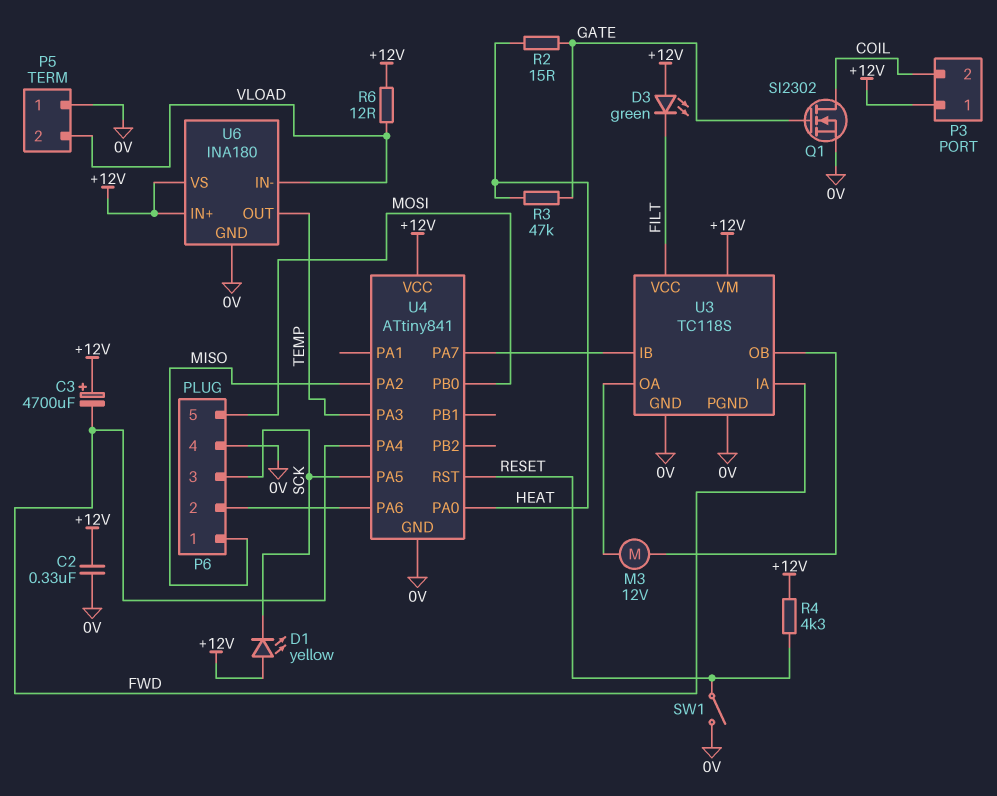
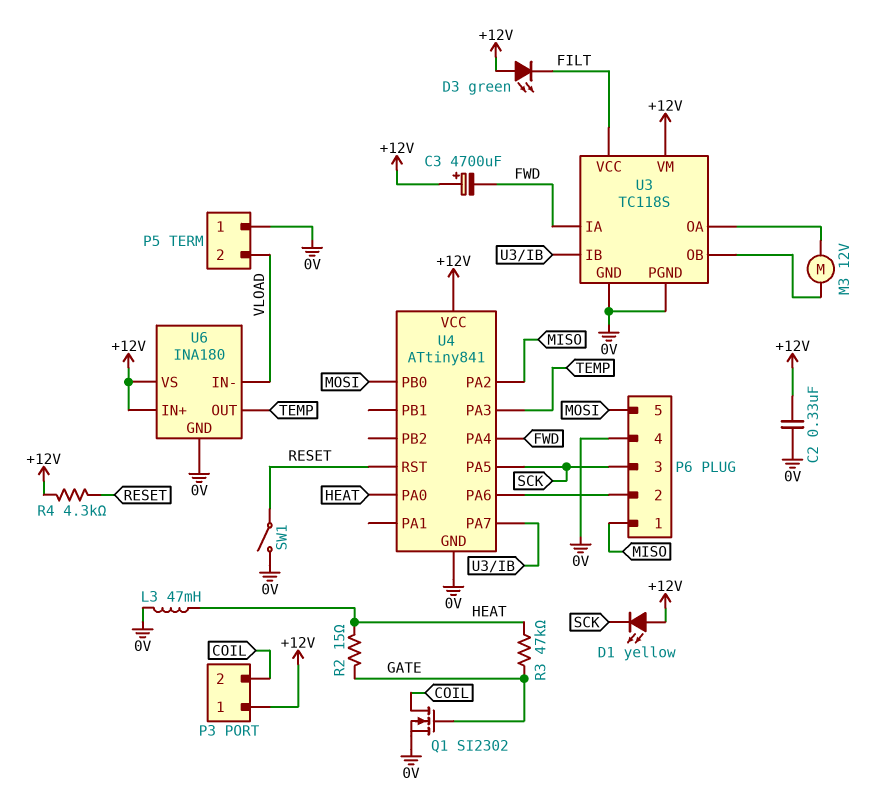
L3: none -> 47mH (0V, HEAT)
R6: 12 (+12V, VLOAD) -> none

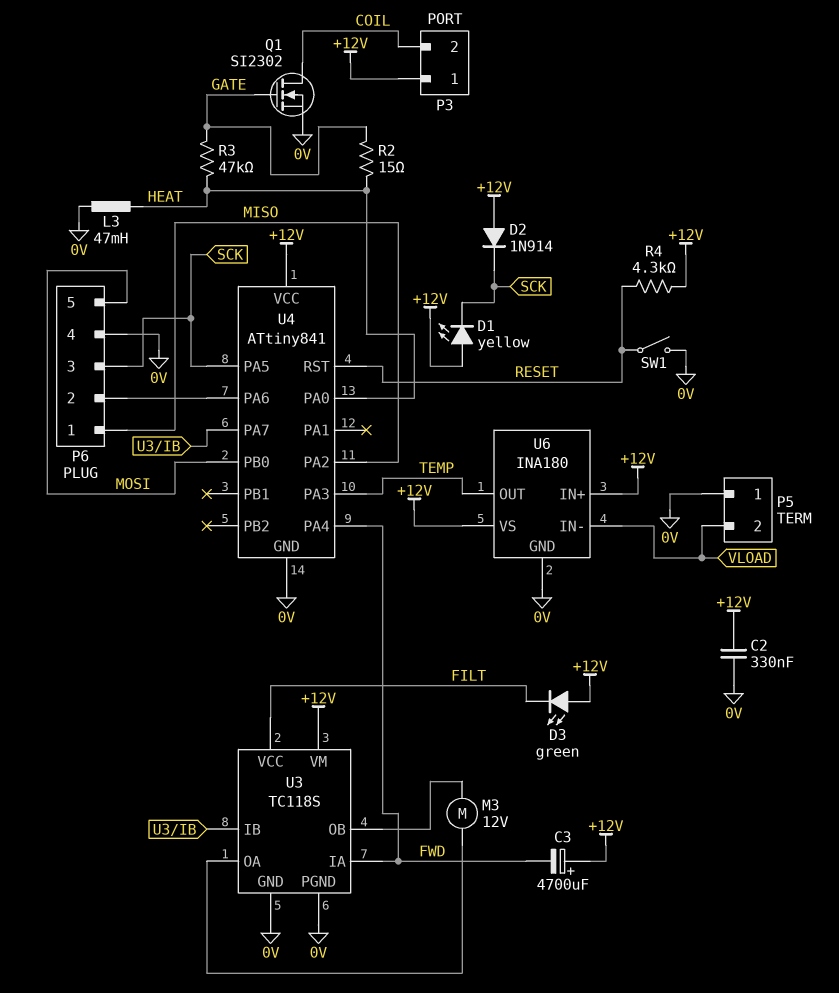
D2: none -> diode 1N914 (A +12V, K SCK)

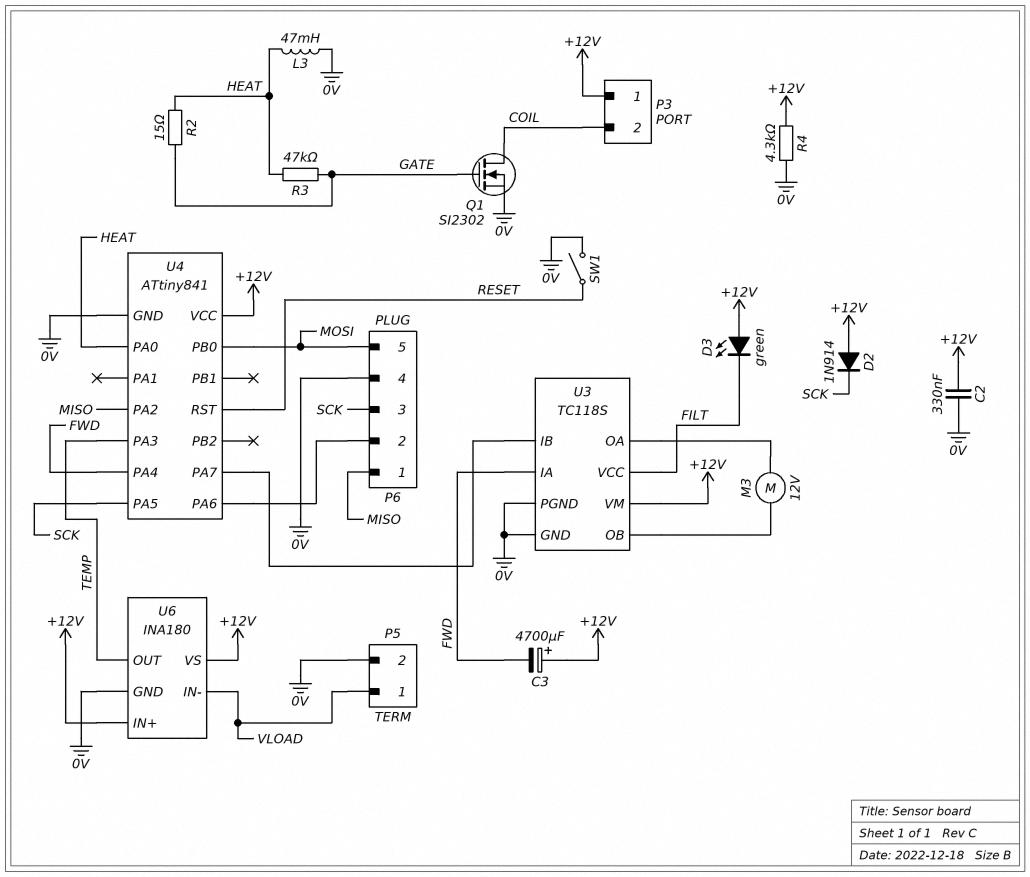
D1: LED yellow (A +12V, K SCK) -> none
P5 pin 1: 0V -> VLOAD
P5 pin 2: VLOAD -> 0V
R4: 4.3k (+12V, RESET) -> 4.3k (+12V, 0V)

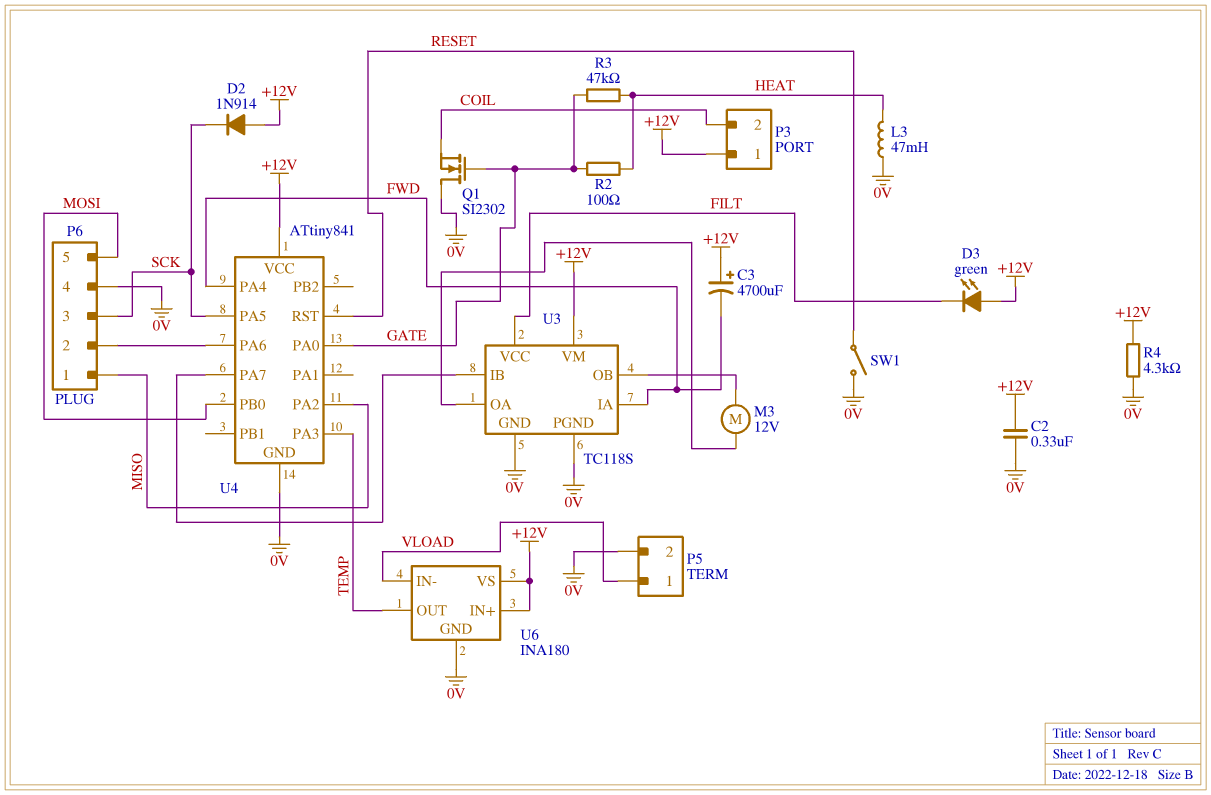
Q1: NMOS SI2302 (G GATE, D COIL, S 0V) -> NMOS SI2302 (G GATE, D 0V, S COIL)
R2: 15 (GATE, HEAT) -> 100 (GATE, HEAT)
U4 pin PA0: HEAT -> GATE

